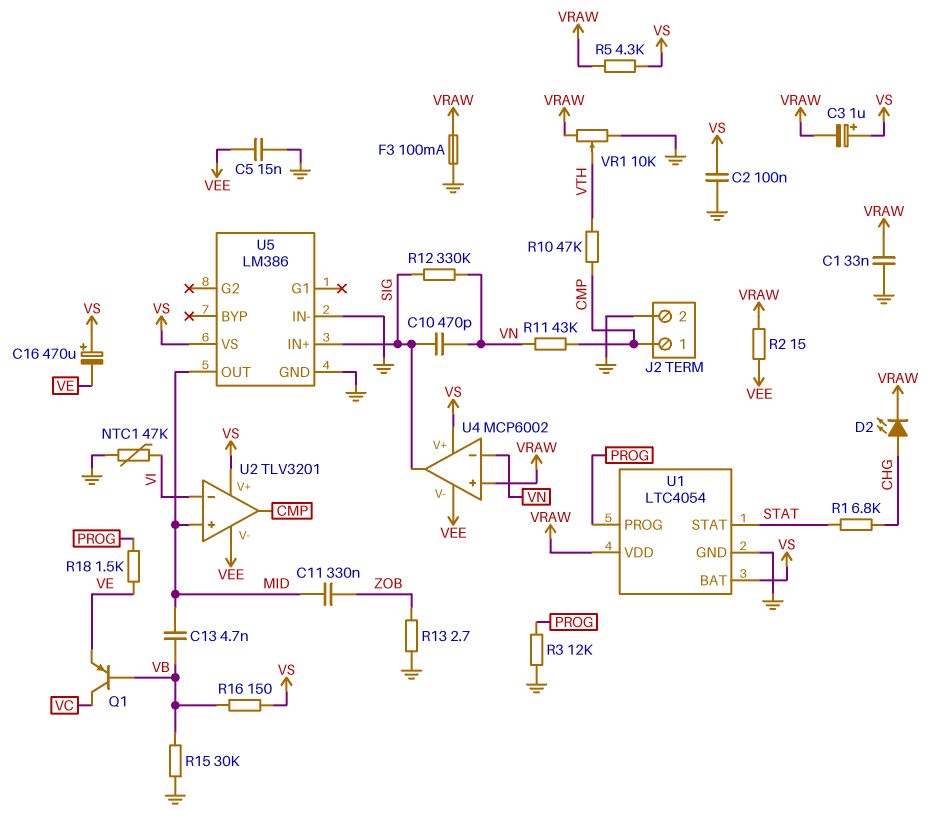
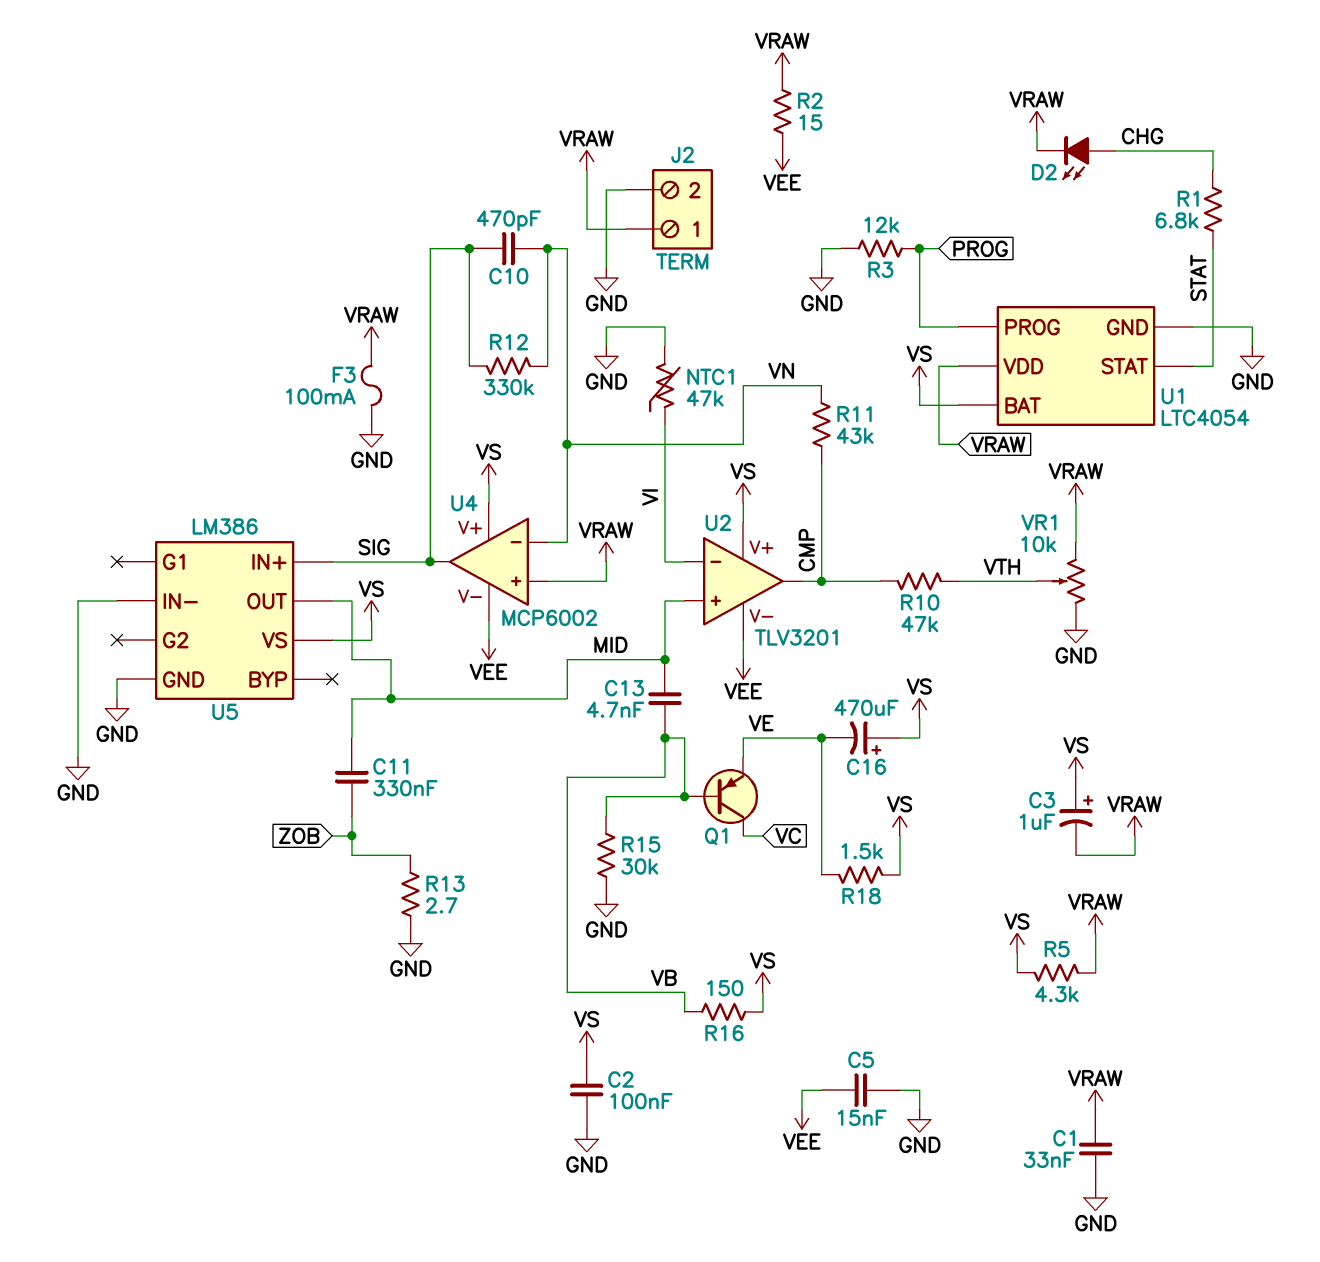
J2 pin 1: CMP -> VRAW
R18: 1.5k (PROG, VE) -> 1.5k (VE, VS)

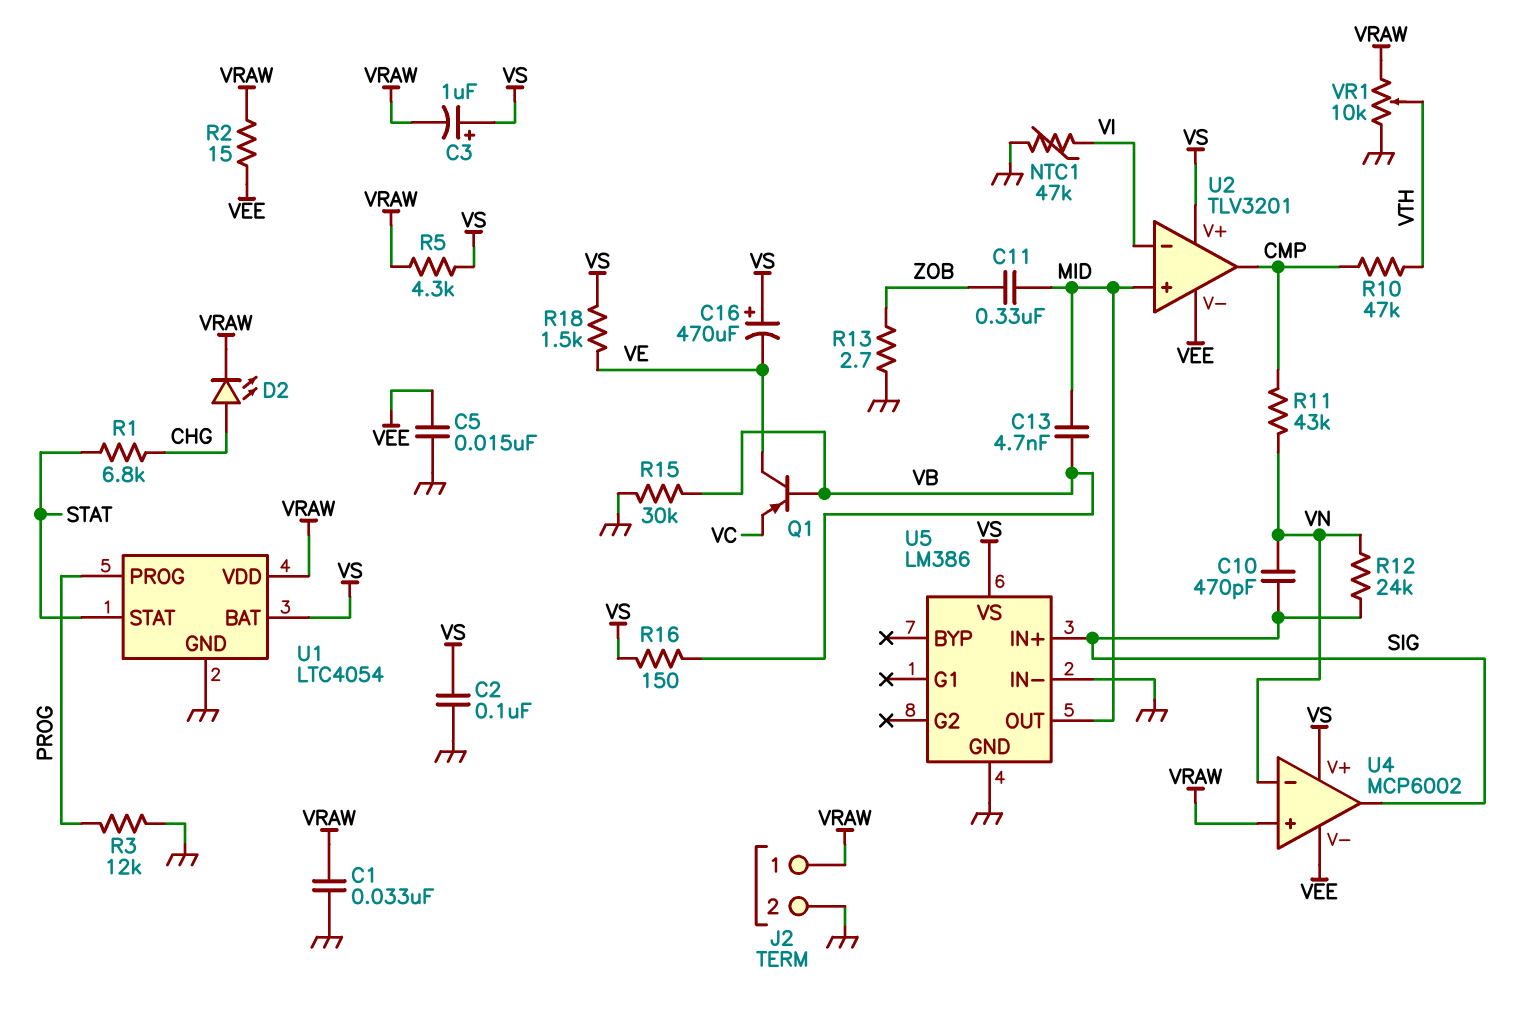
F3: 100mA (GND, VRAW) -> none
Q1: PNP (B VB, C VC, E VE) -> PNP (B VB, C VE, E VC)
R12: 330k (SIG, VN) -> 24k (SIG, VN)

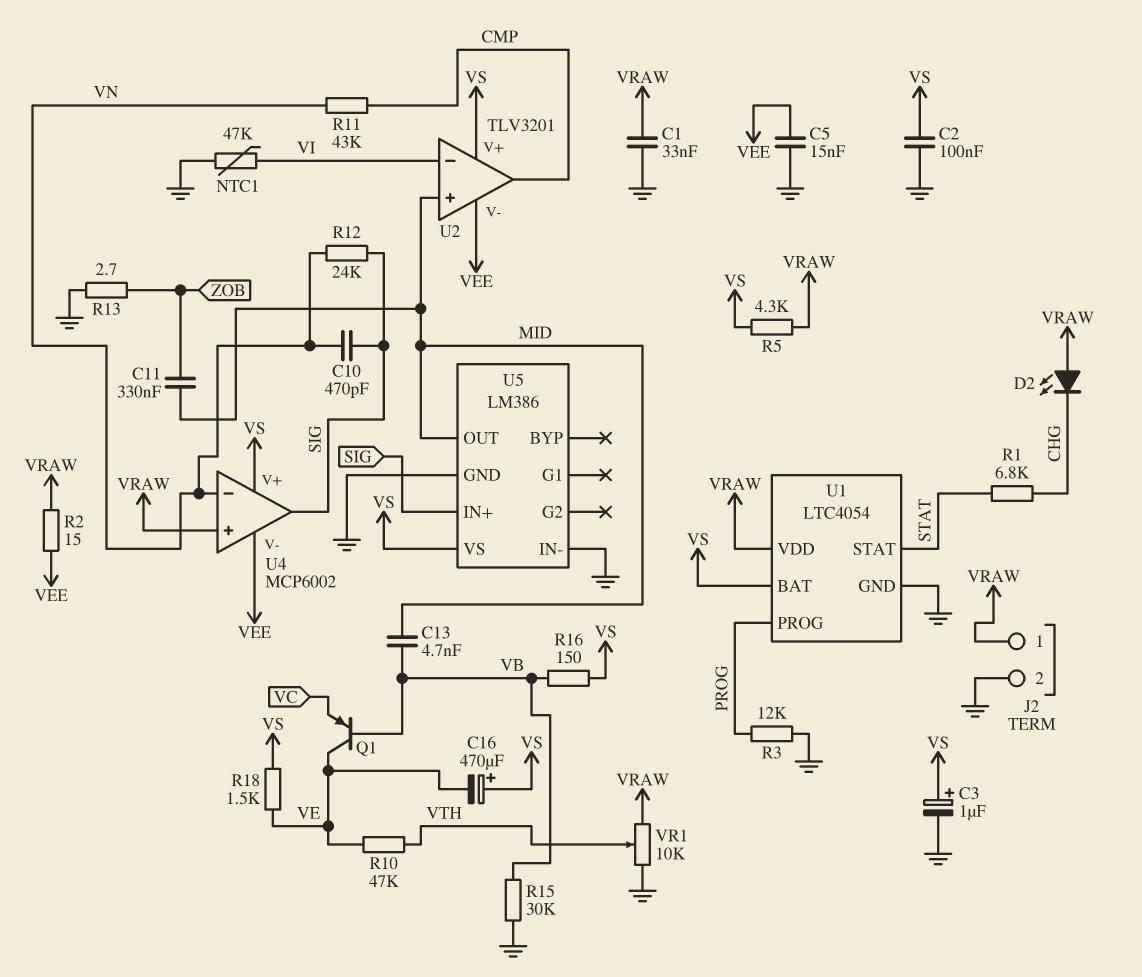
C3: 1uF (plus VS, minus VRAW) -> 1uF (plus VS, minus GND)
D2: LED (A CHG, K VRAW) -> LED (A VRAW, K CHG)
R10: 47k (CMP, VTH) -> 47k (VE, VTH)

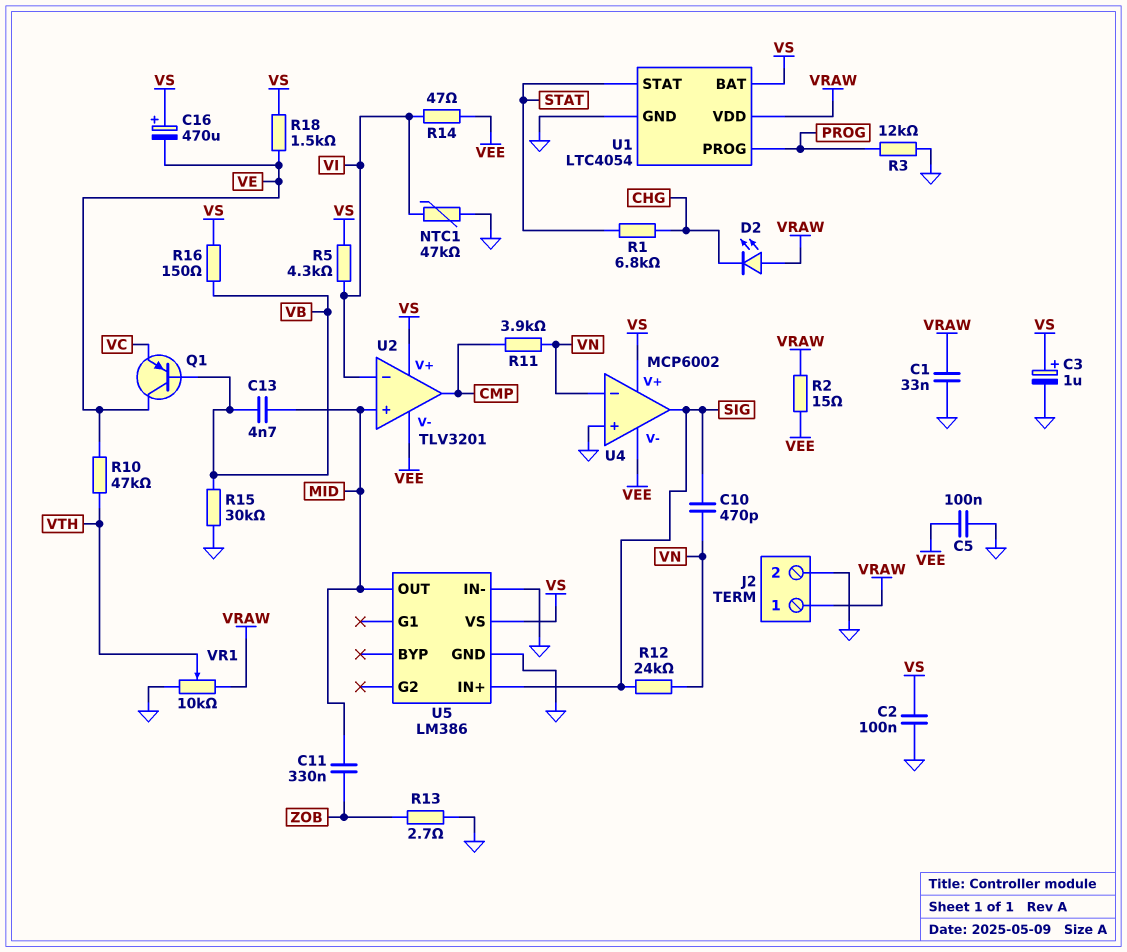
C5: 15nF (GND, VEE) -> 100nF (GND, VEE)
R5: 4.3k (VRAW, VS) -> 4.3k (VI, VS)
R11: 43k (CMP, VN) -> 3.9k (CMP, VN)
R14: none -> 47 (VEE, VI)
U4 pin in+: VRAW -> GND

